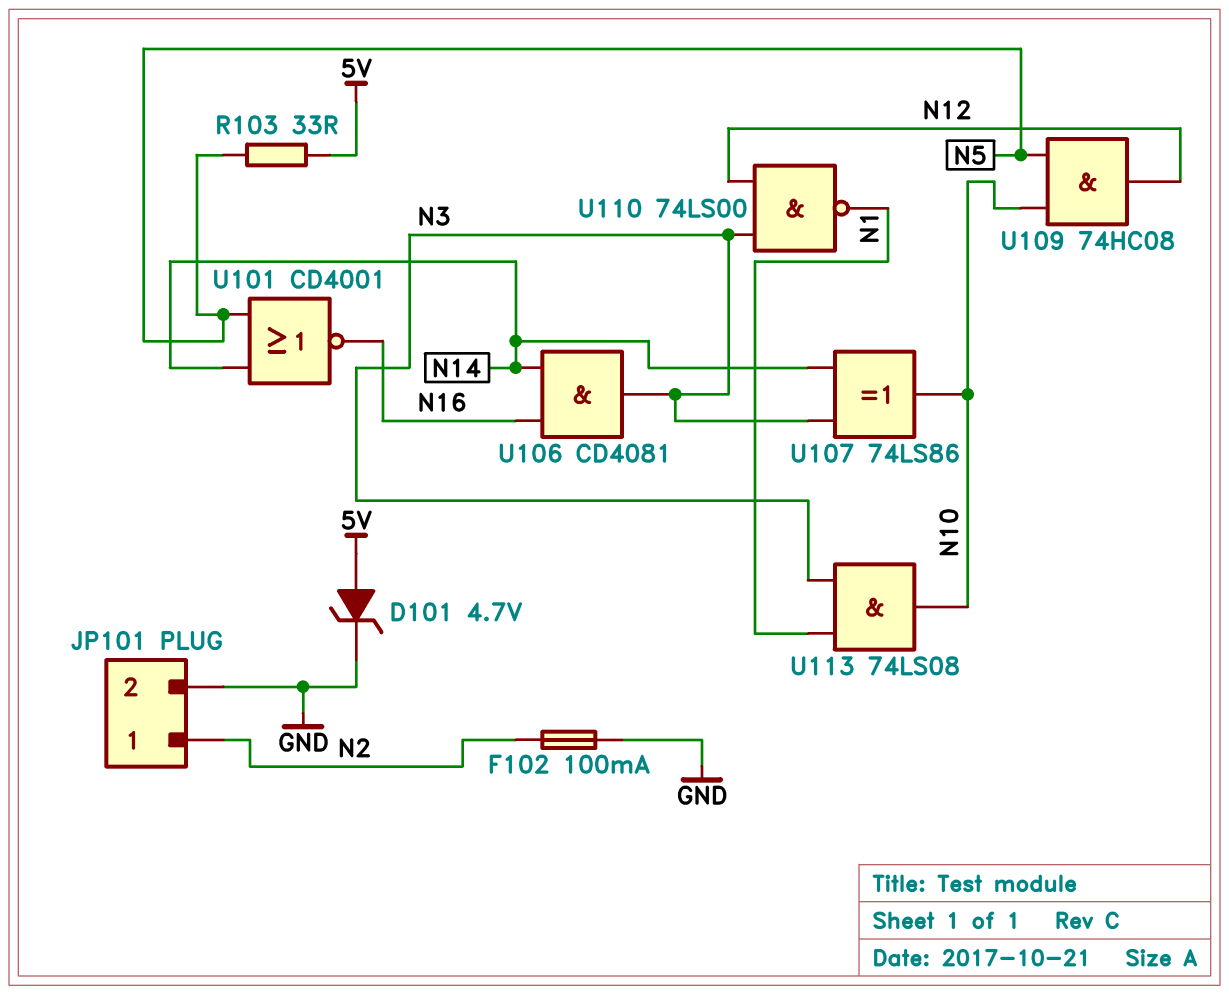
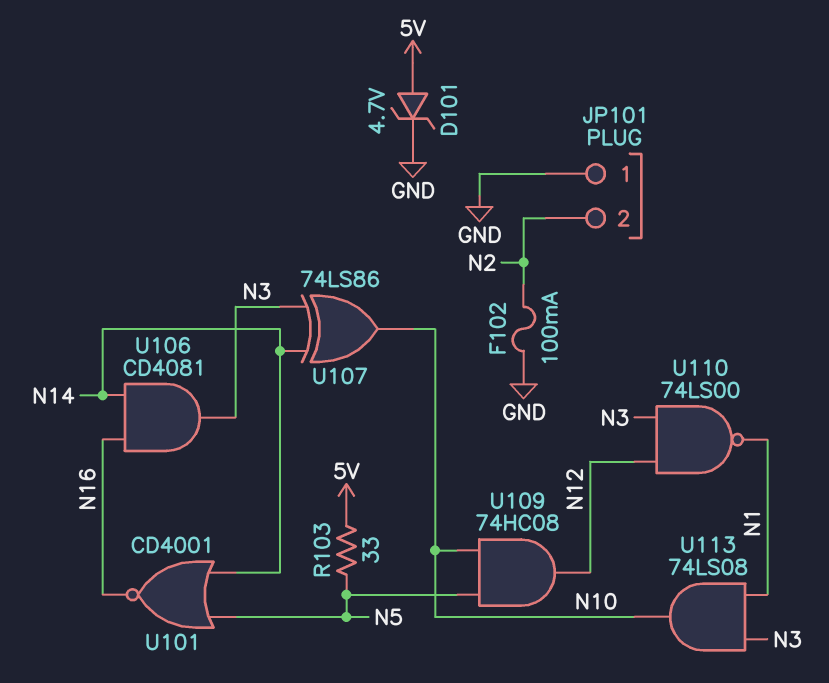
JP101 pin 1: N2 -> GND
JP101 pin 2: GND -> N2

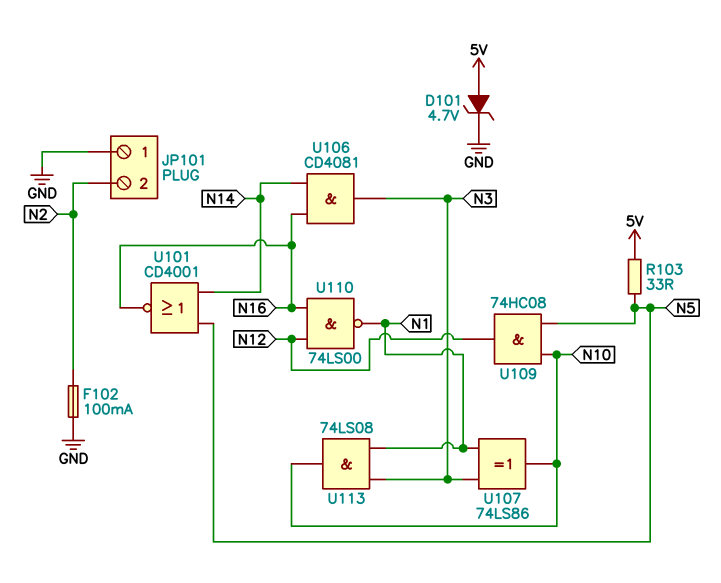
U107: XOR 74LS86 (in N3, in N14, out N10) -> XOR 74LS86 (in N1, in N3, out N10)
U110: NAND 74LS00 (in N3, in N12, out N1) -> NAND 74LS00 (in N12, in N16, out N1)

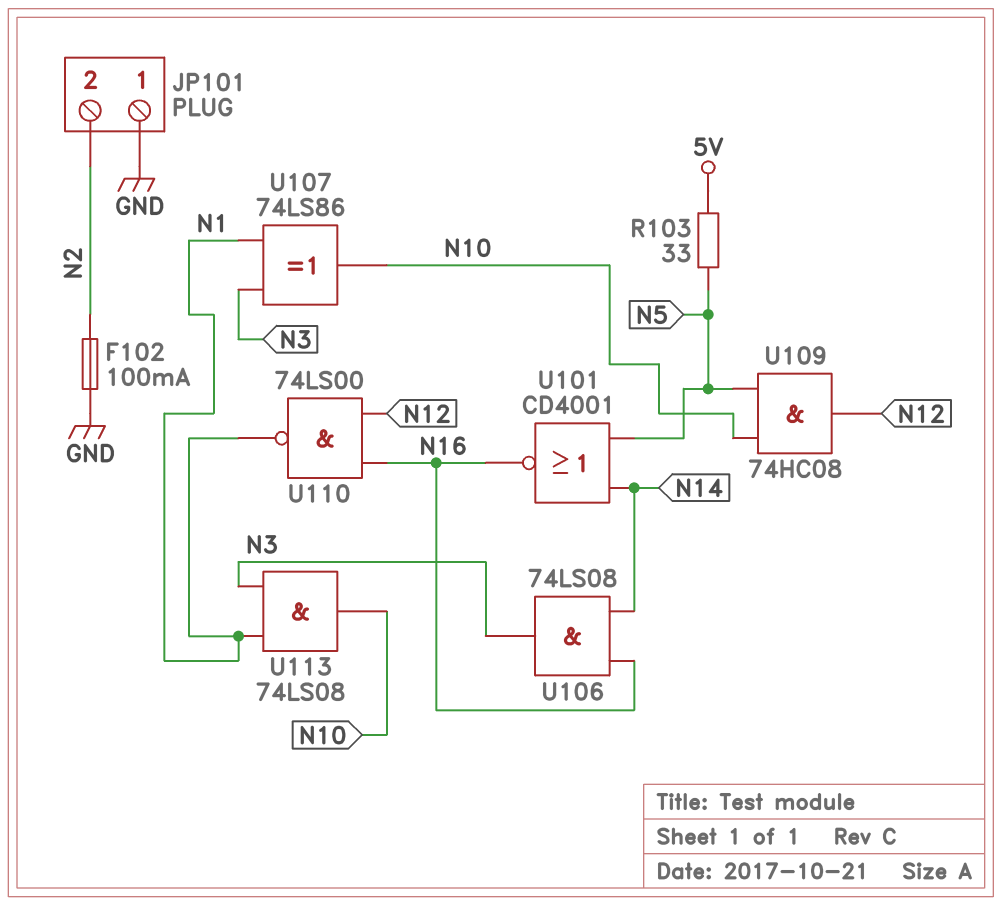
D101: zener 4.7V (A 5V, K GND) -> none
U106: AND CD4081 (in N14, in N16, out N3) -> AND 74LS08 (in N14, in N16, out N3)

